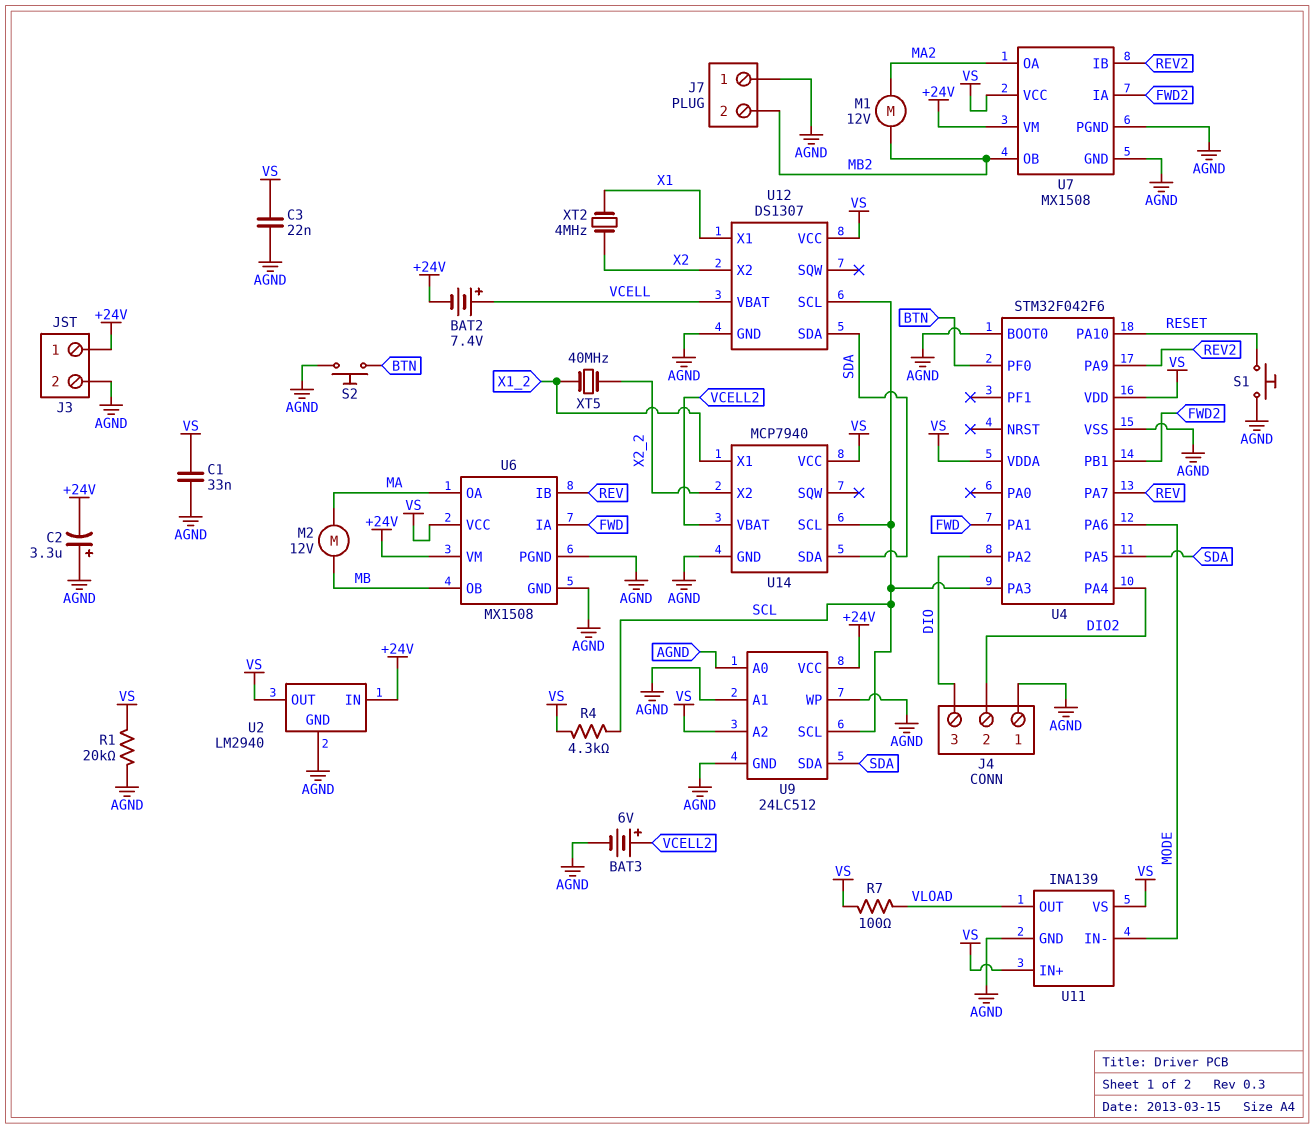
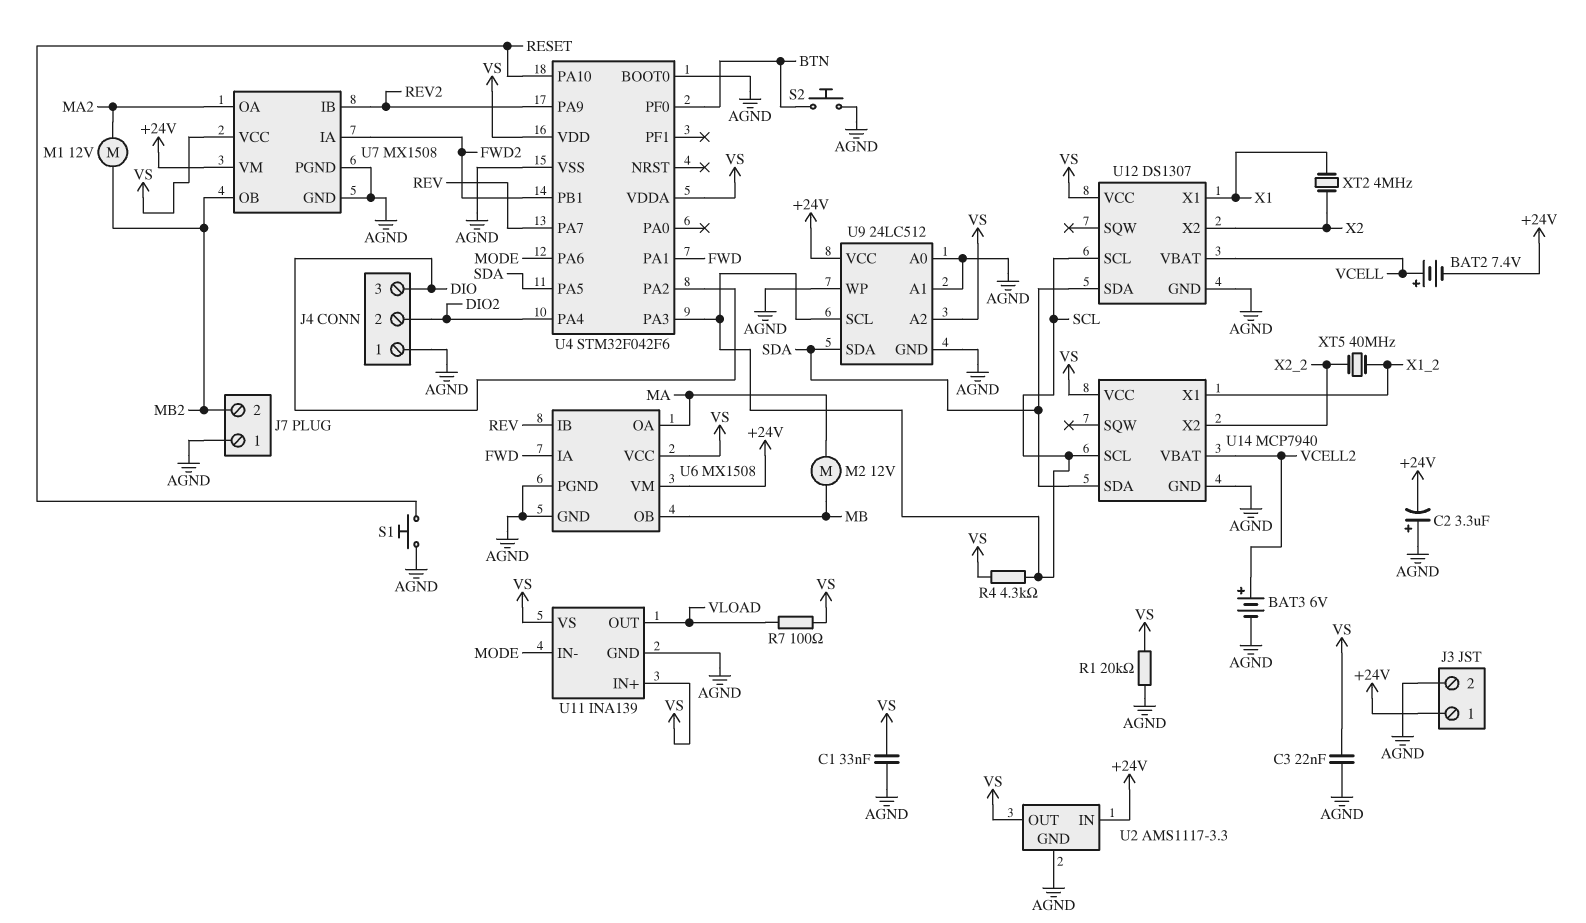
U2: LM2940 -> AMS1117-3.3

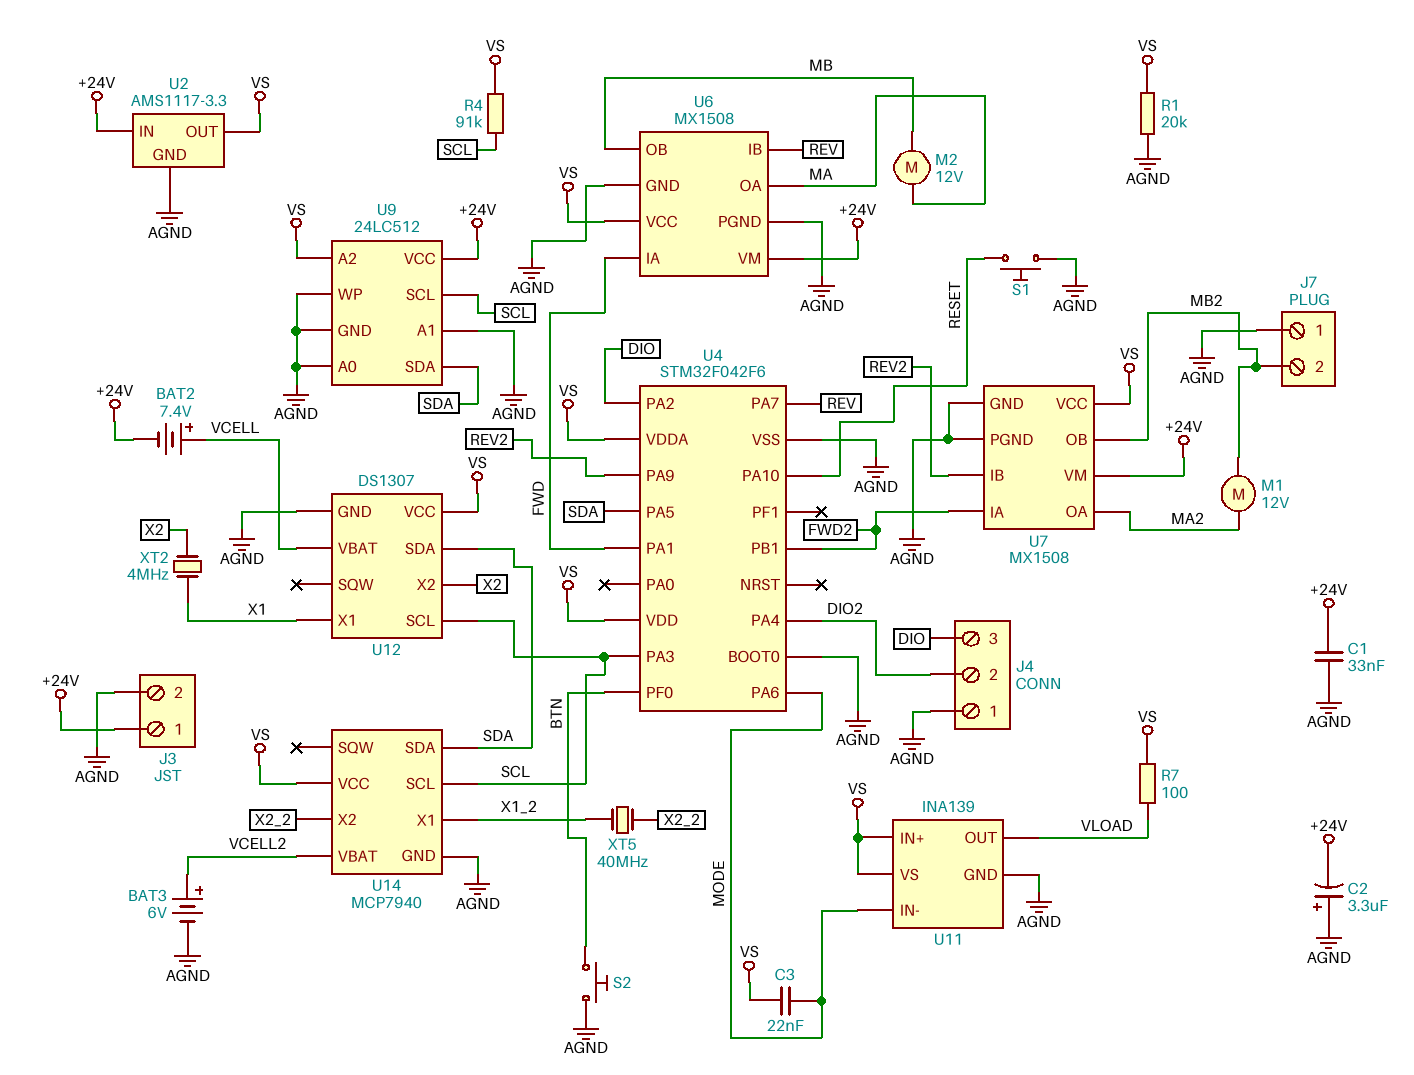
C1: 33nF (AGND, VS) -> 33nF (+24V, AGND)
C3: 22nF (AGND, VS) -> 22nF (MODE, VS)
R4: 4.3k (SCL, VS) -> 91k (SCL, VS)

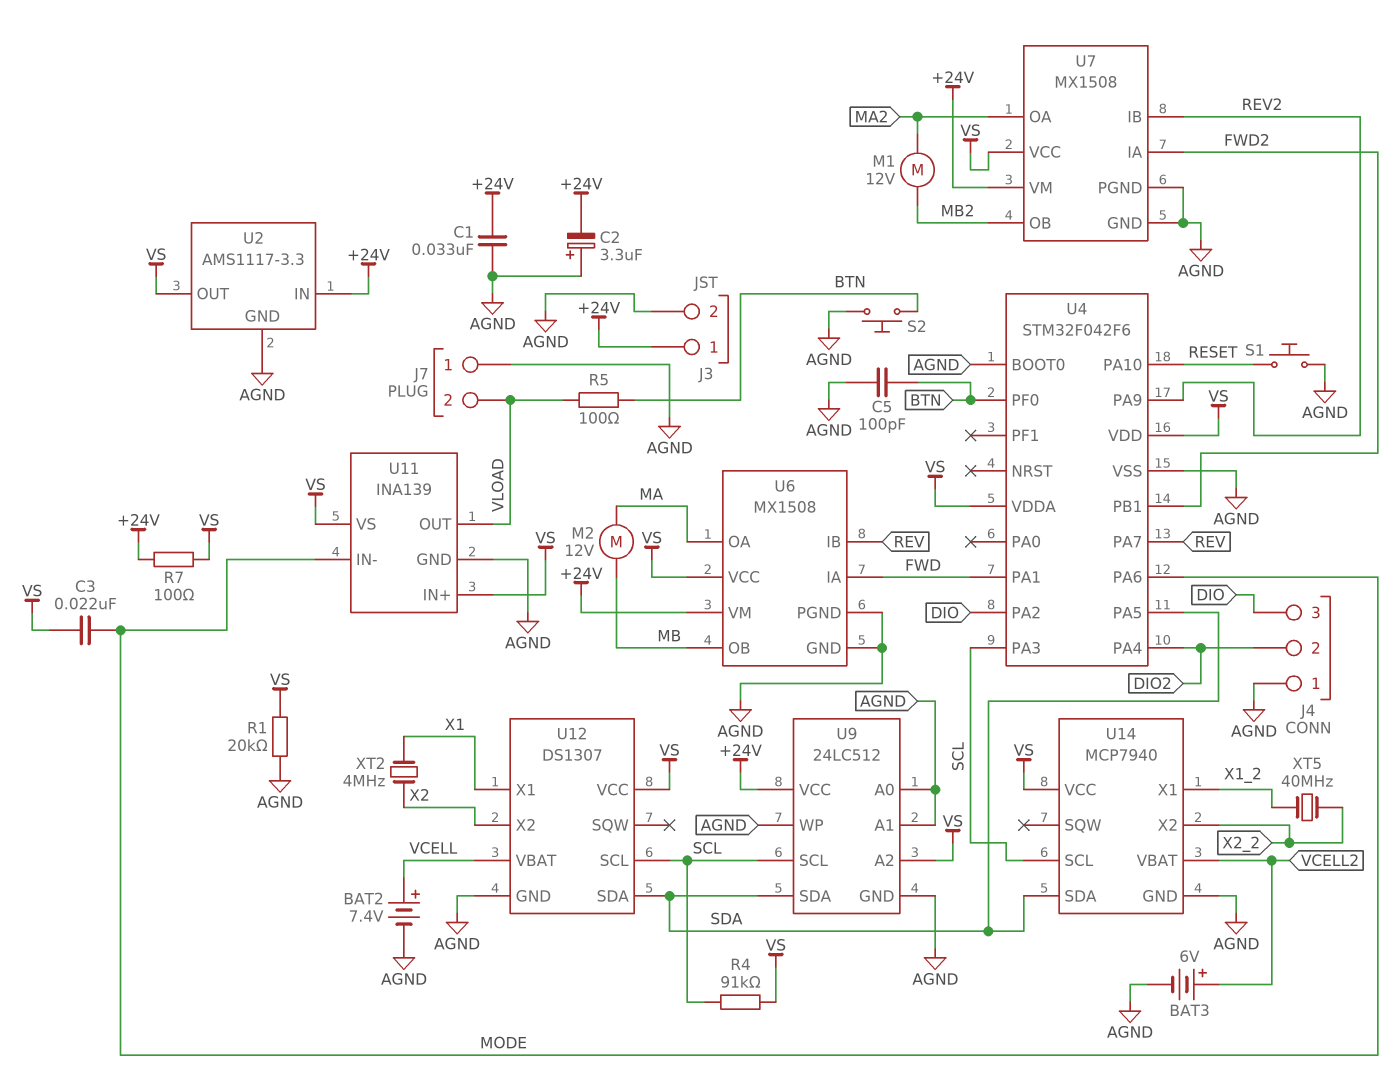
BAT2: 7.4V (plus VCELL, minus +24V) -> 7.4V (plus VCELL, minus AGND)
C5: none -> 100pF (AGND, BTN)
J7 pin 2: MB2 -> VLOAD
R5: none -> 100 (BTN, VLOAD)
R7: 100 (VLOAD, VS) -> 100 (+24V, VS)

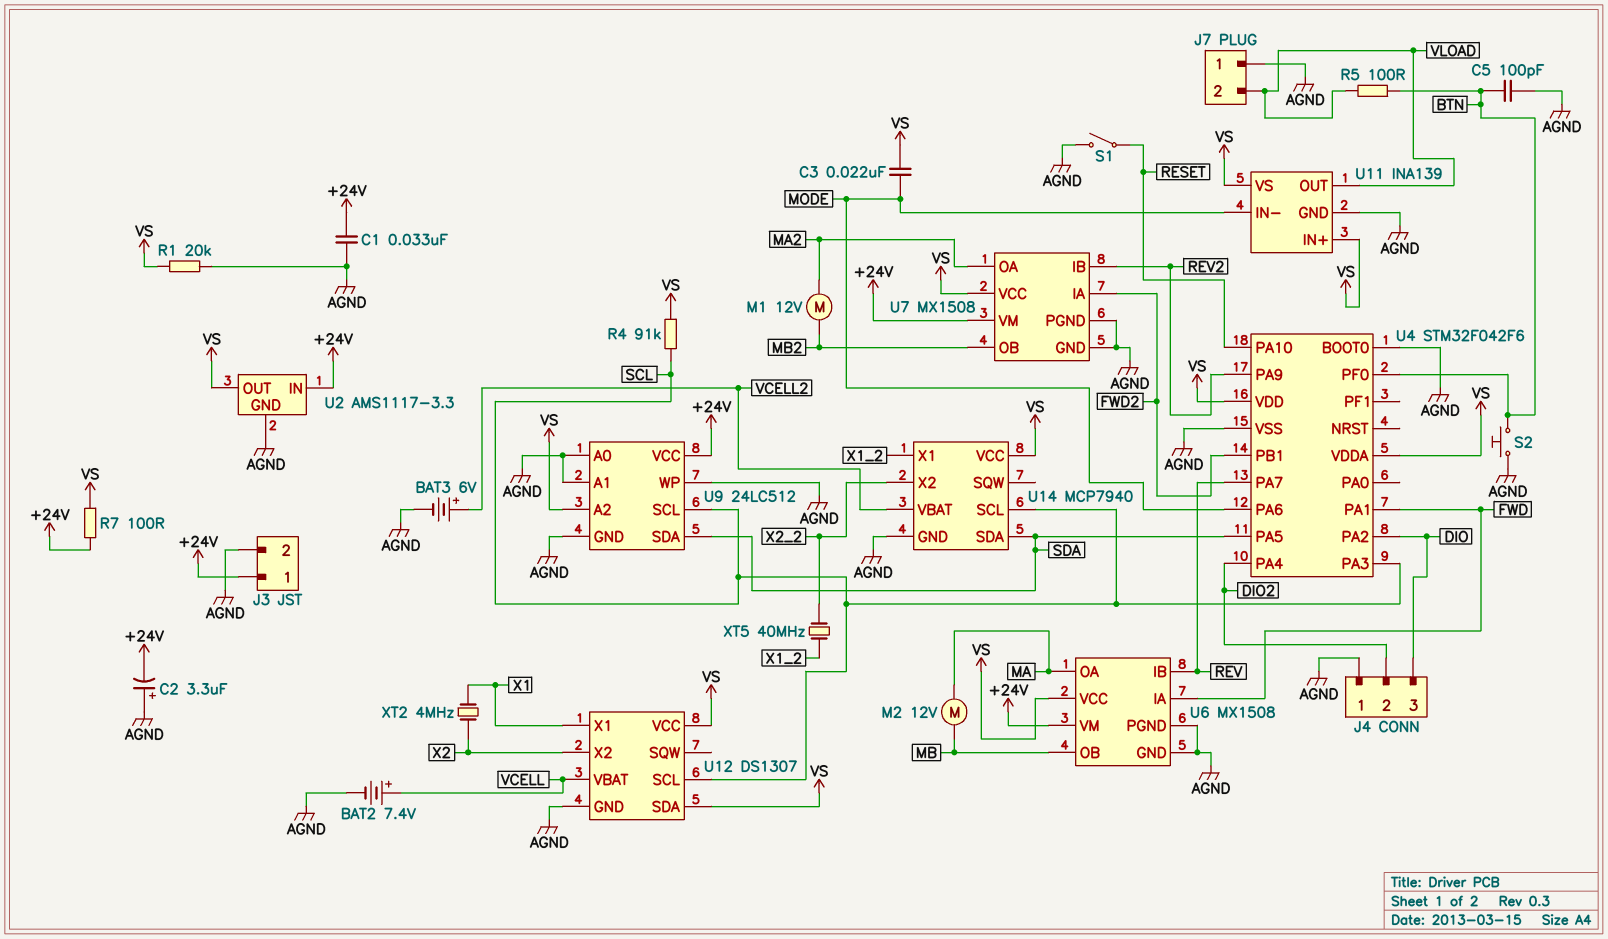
S1: button (AGND, RESET) -> switch (AGND, RESET)
U12 pin SDA: SDA -> VS

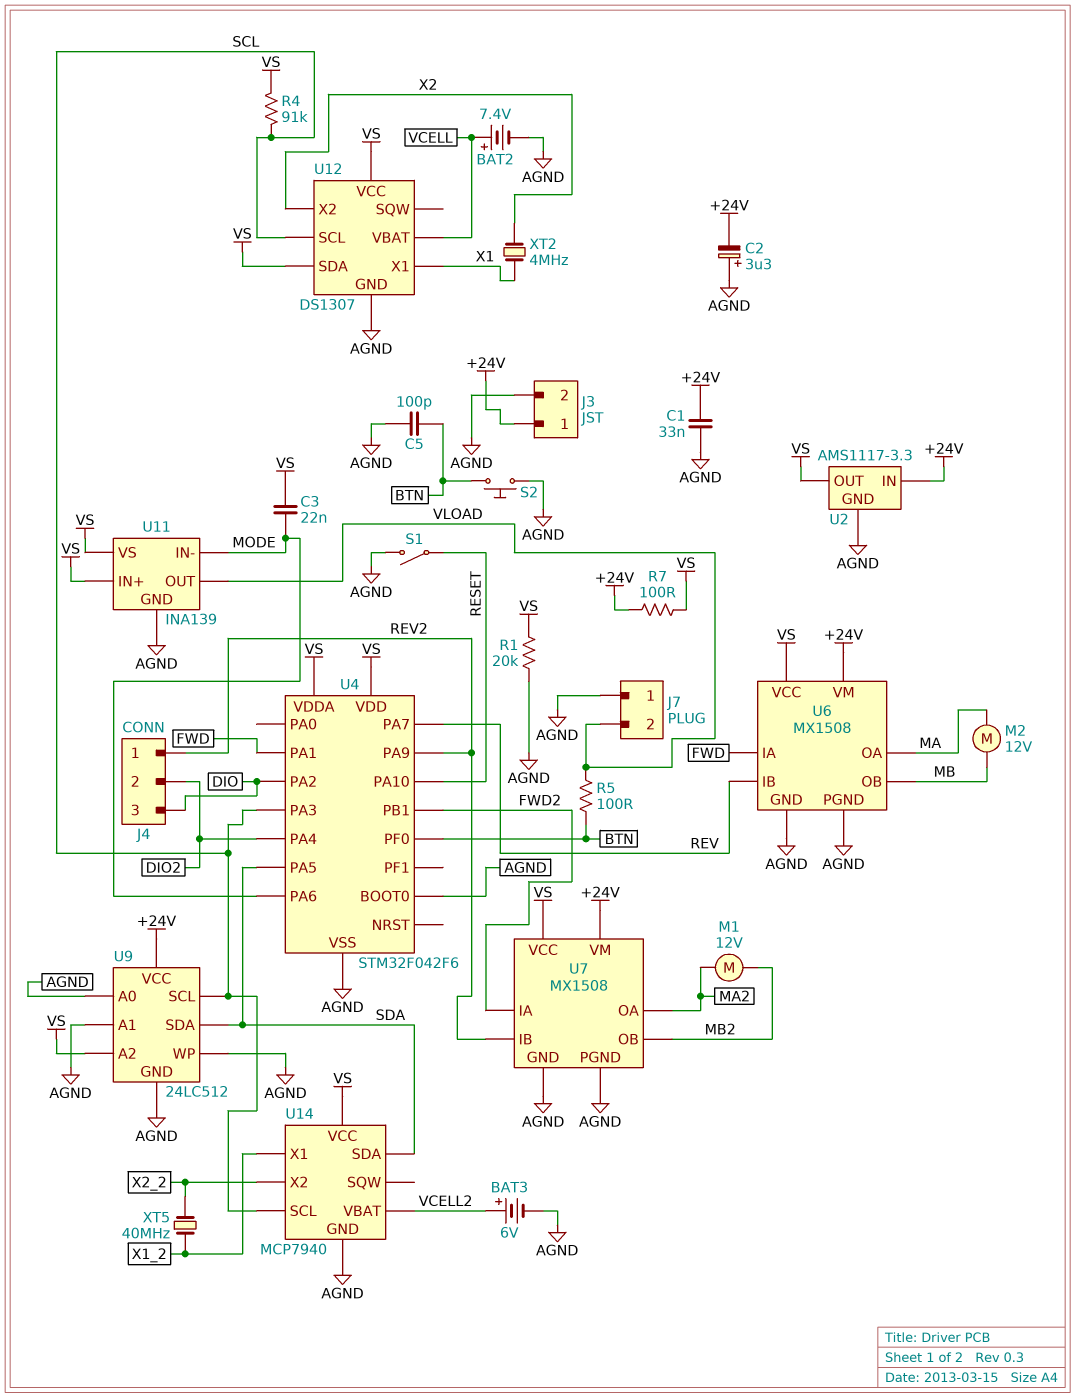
J4 pin 1: AGND -> REV2

